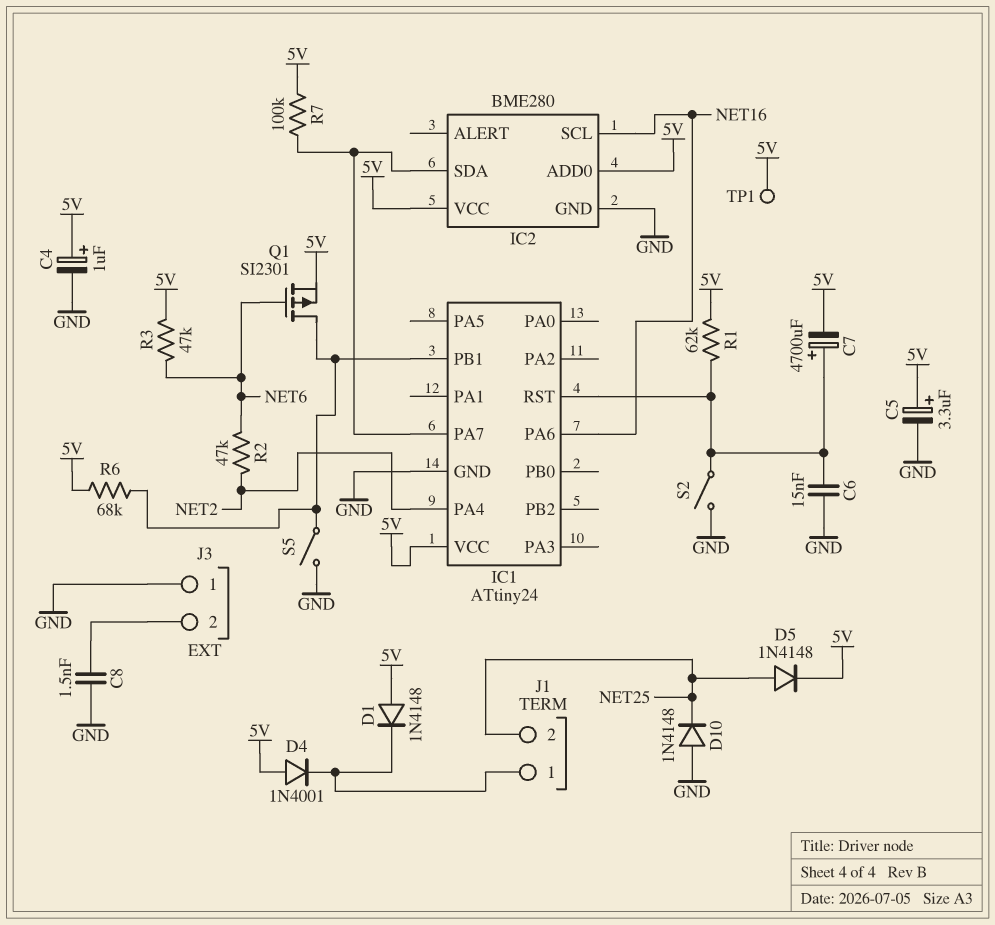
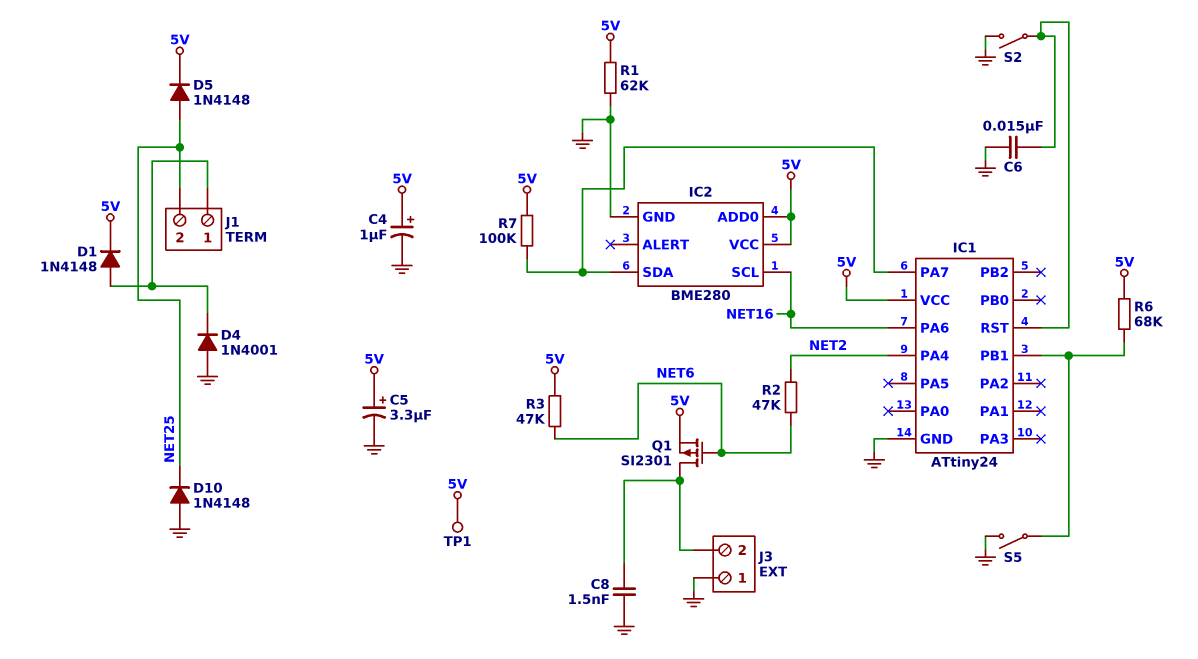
C7: 4700uF (plus IC1/RST, minus 5V) -> none
D1: diode 1N4148 (A 5V, K J1/1) -> diode 1N4148 (A J1/1, K 5V)
D4: diode 1N4001 (A 5V, K J1/1) -> diode 1N4001 (A GND, K J1/1)
Q1: PMOS SI2301 (G NET6, D IC1/PB1, S 5V) -> PMOS SI2301 (G NET6, D J3/2, S 5V)
R1: 62k (5V, IC1/RST) -> 62k (5V, GND)

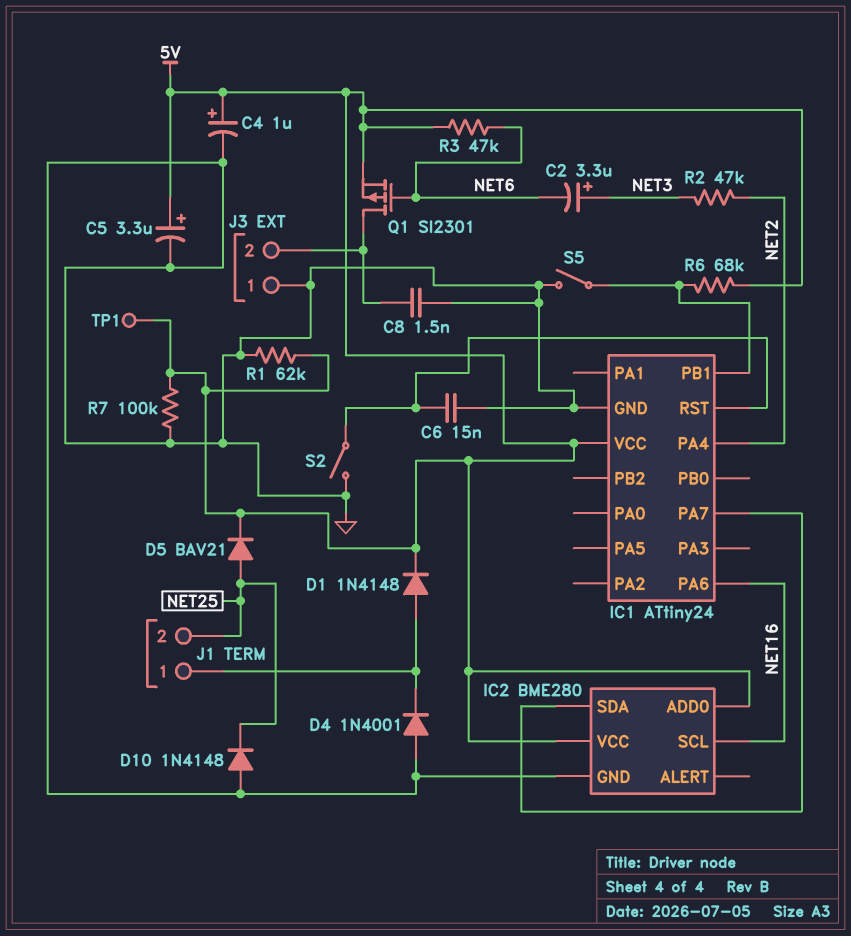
C2: none -> 3.3uF (plus NET3, minus NET6)
D5: diode 1N4148 (A NET25, K 5V) -> diode BAV21 (A NET25, K 5V)
R2: 47k (NET2, NET6) -> 47k (NET2, NET3)
R7: 100k (5V, IC1/PA7) -> 100k (5V, GND)

